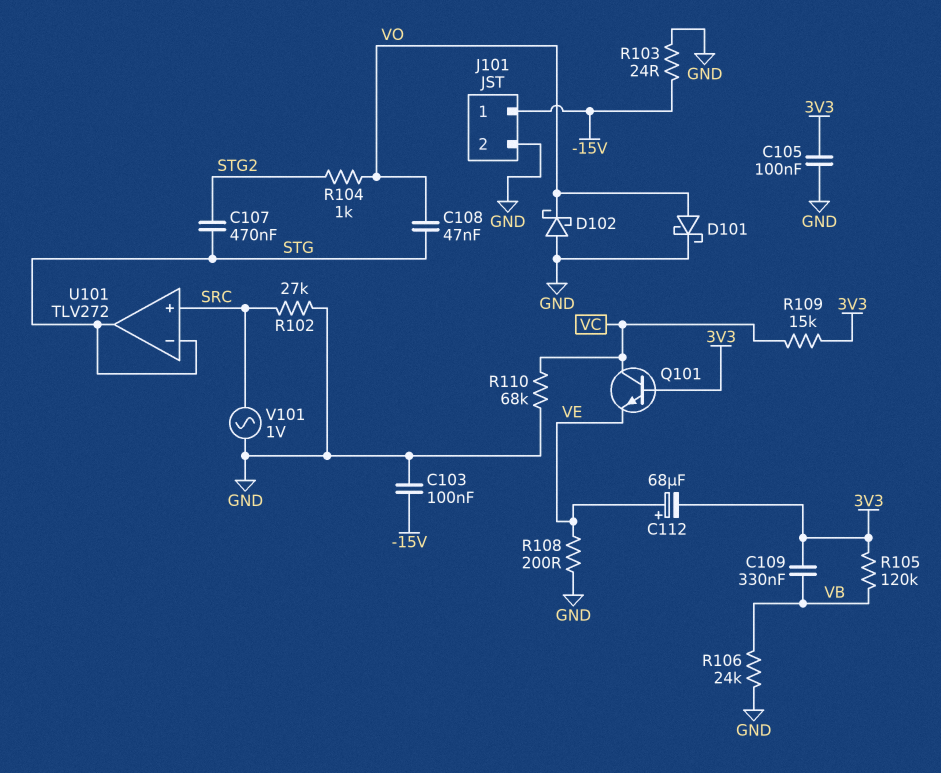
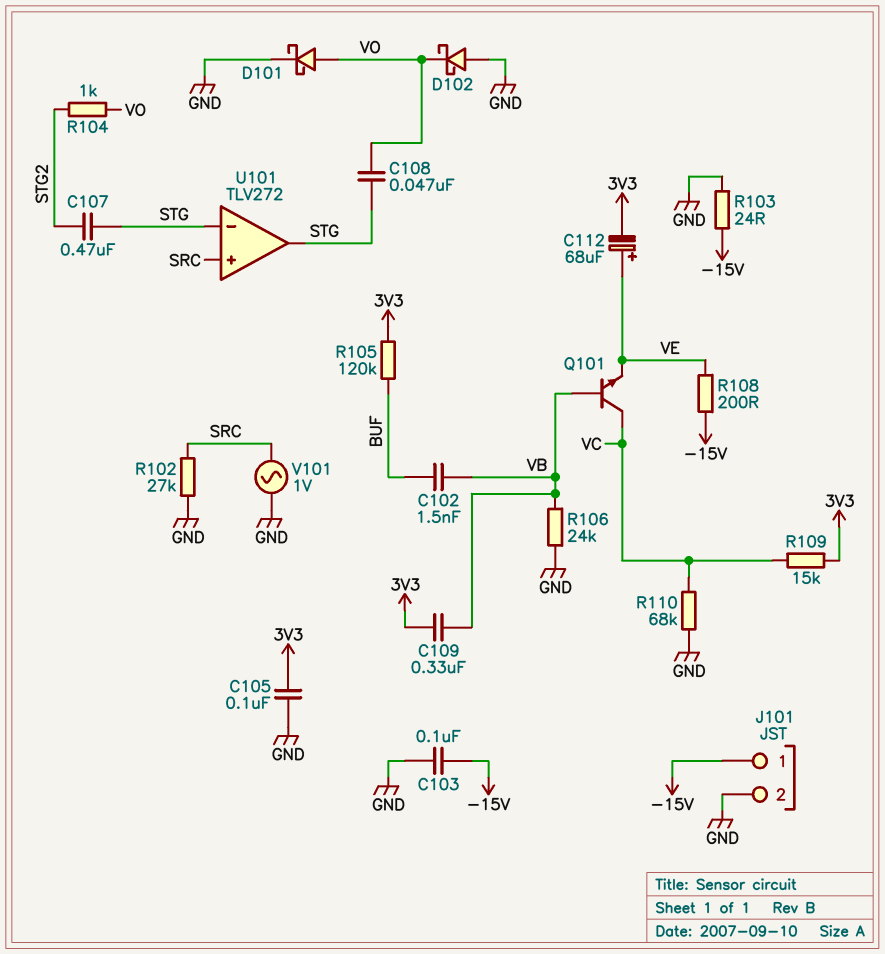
C102: none -> 1.5nF (BUF, VB)
Q101: NPN (B 3V3, C VC, E VE) -> NPN (B VB, C VC, E VE)
R105: 120k (3V3, VB) -> 120k (3V3, BUF)
R108: 200 (GND, VE) -> 200 (-15V, VE)

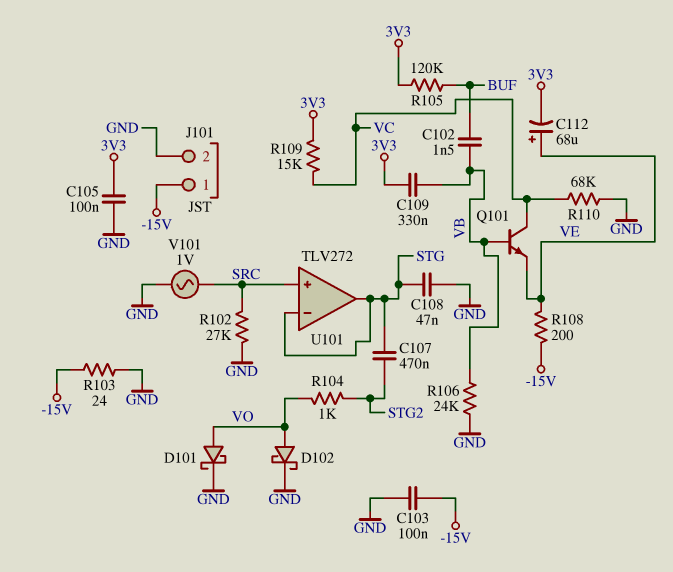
C108: 47nF (STG, VO) -> 47nF (GND, STG)
D102: schottky (A GND, K VO) -> schottky (A VO, K GND)

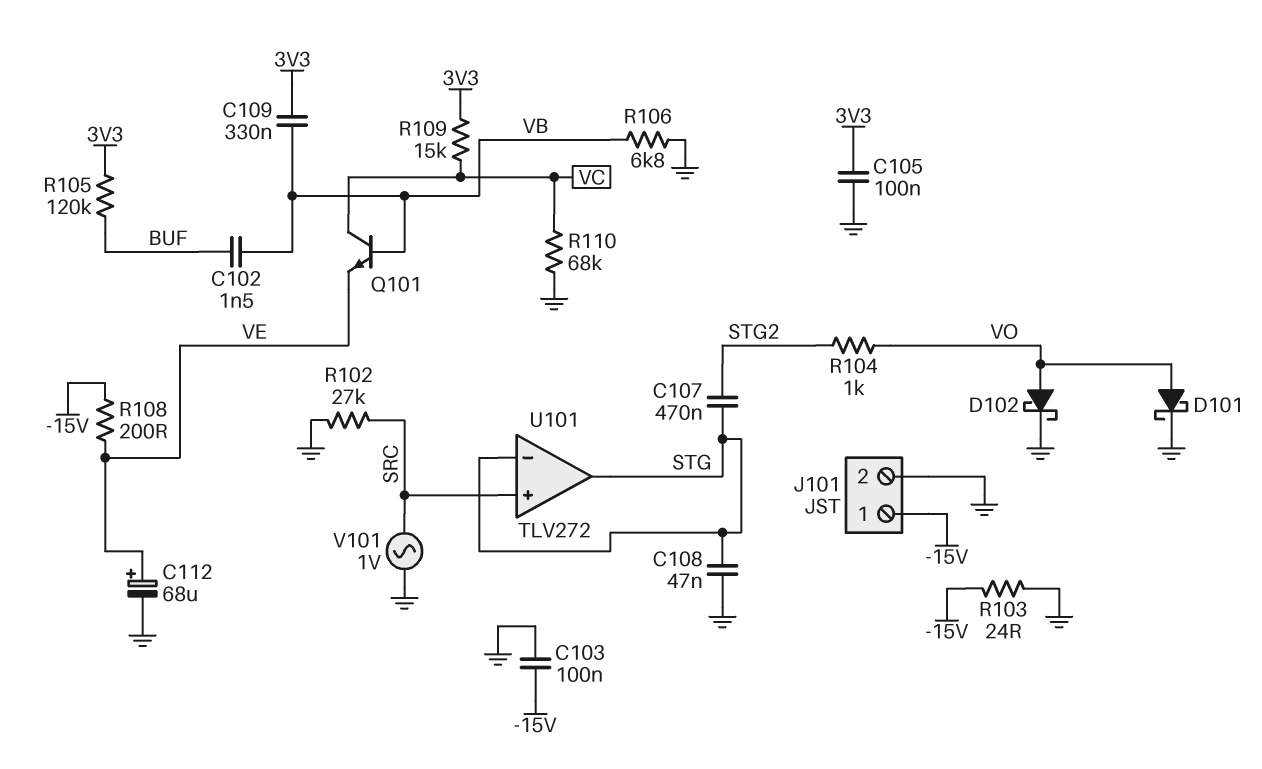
C112: 68uF (plus VE, minus 3V3) -> 68uF (plus VE, minus GND)
R106: 24k (GND, VB) -> 6.8k (GND, VB)

